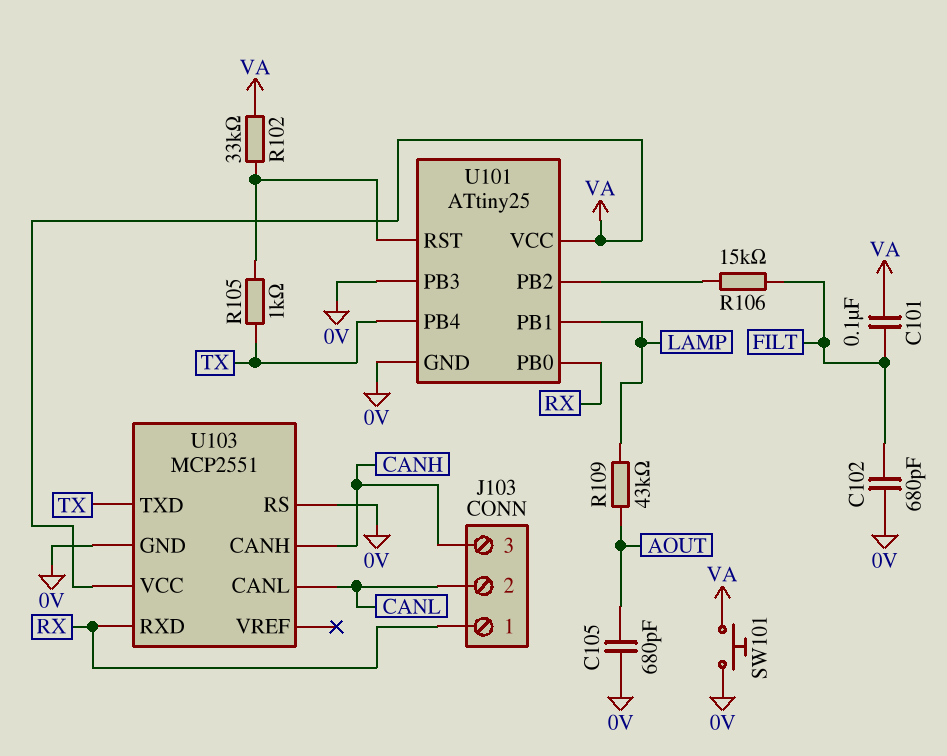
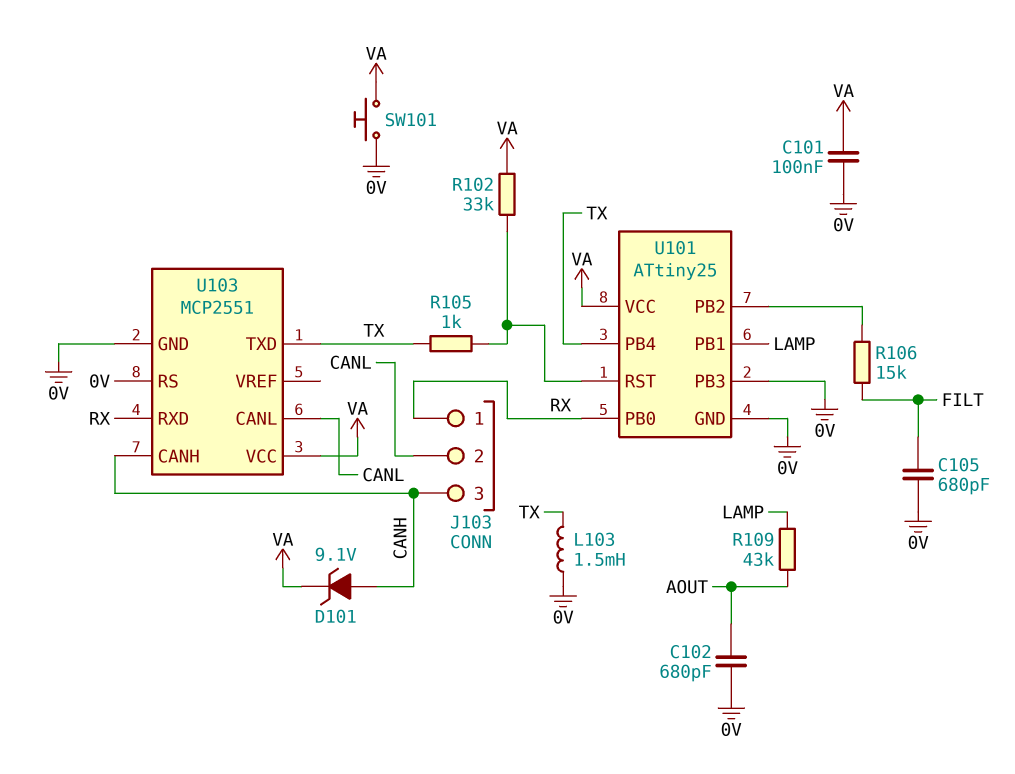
C101: 100nF (FILT, VA) -> 100nF (0V, VA)
C102: 680pF (0V, FILT) -> 680pF (0V, AOUT)
C105: 680pF (0V, AOUT) -> 680pF (0V, FILT)
D101: none -> zener 9.1V (A CANH, K VA)
L103: none -> 1.5mH (0V, TX)

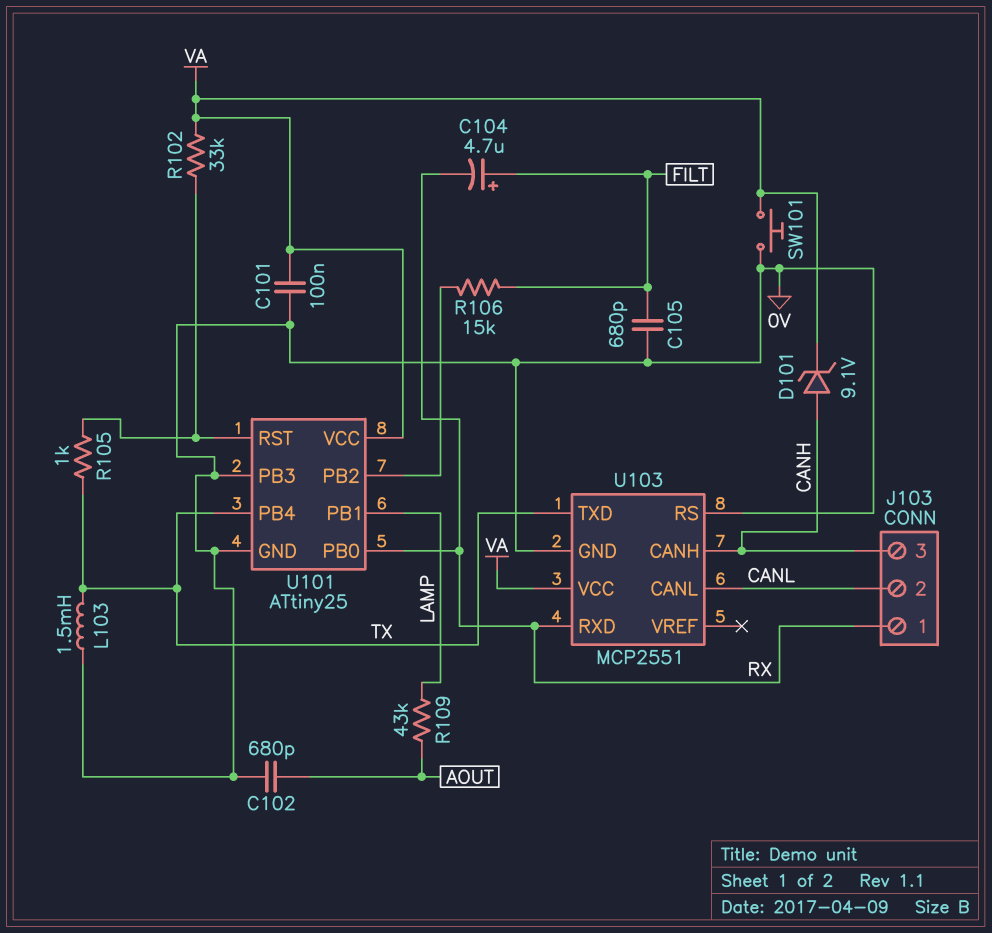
C104: none -> 4.7uF (plus FILT, minus RX)

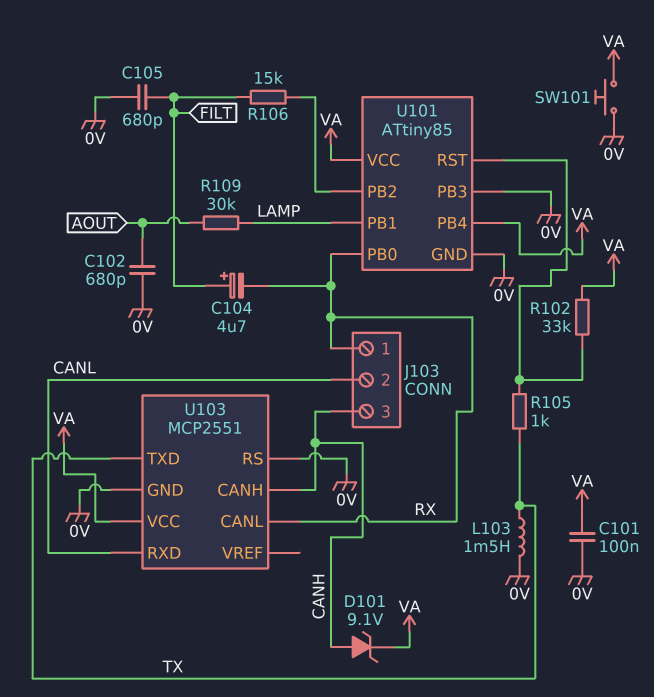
R109: 43k (AOUT, LAMP) -> 30k (AOUT, LAMP)
U101: ATtiny25 -> ATtiny85
U101 pin PB4: TX -> VA
U103 pin CANL: CANL -> RX
U103 pin RXD: RX -> CANL

